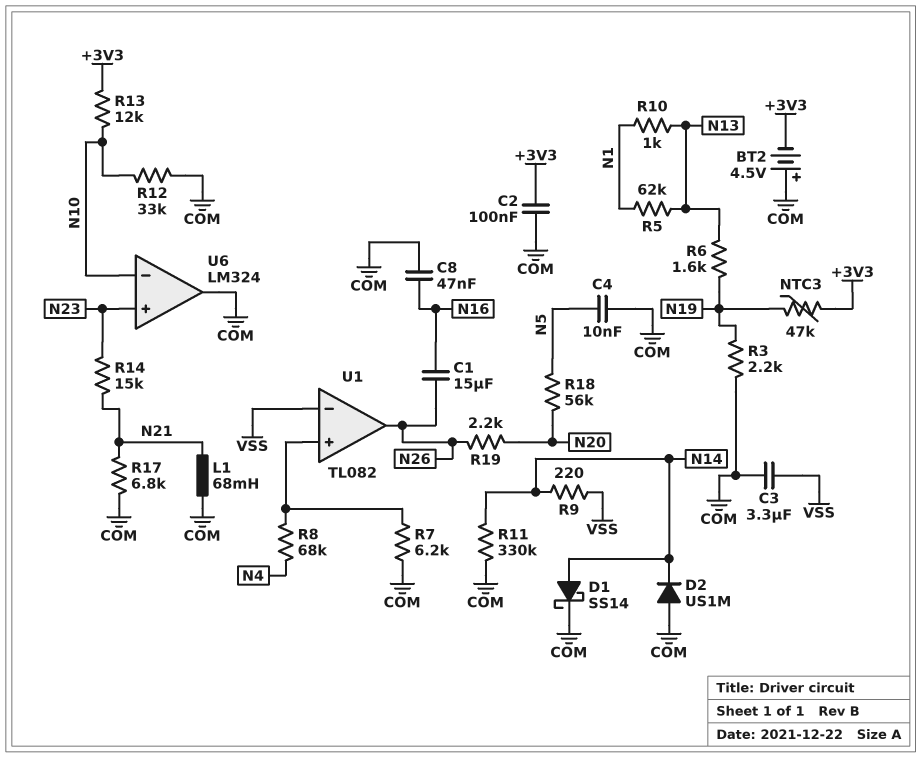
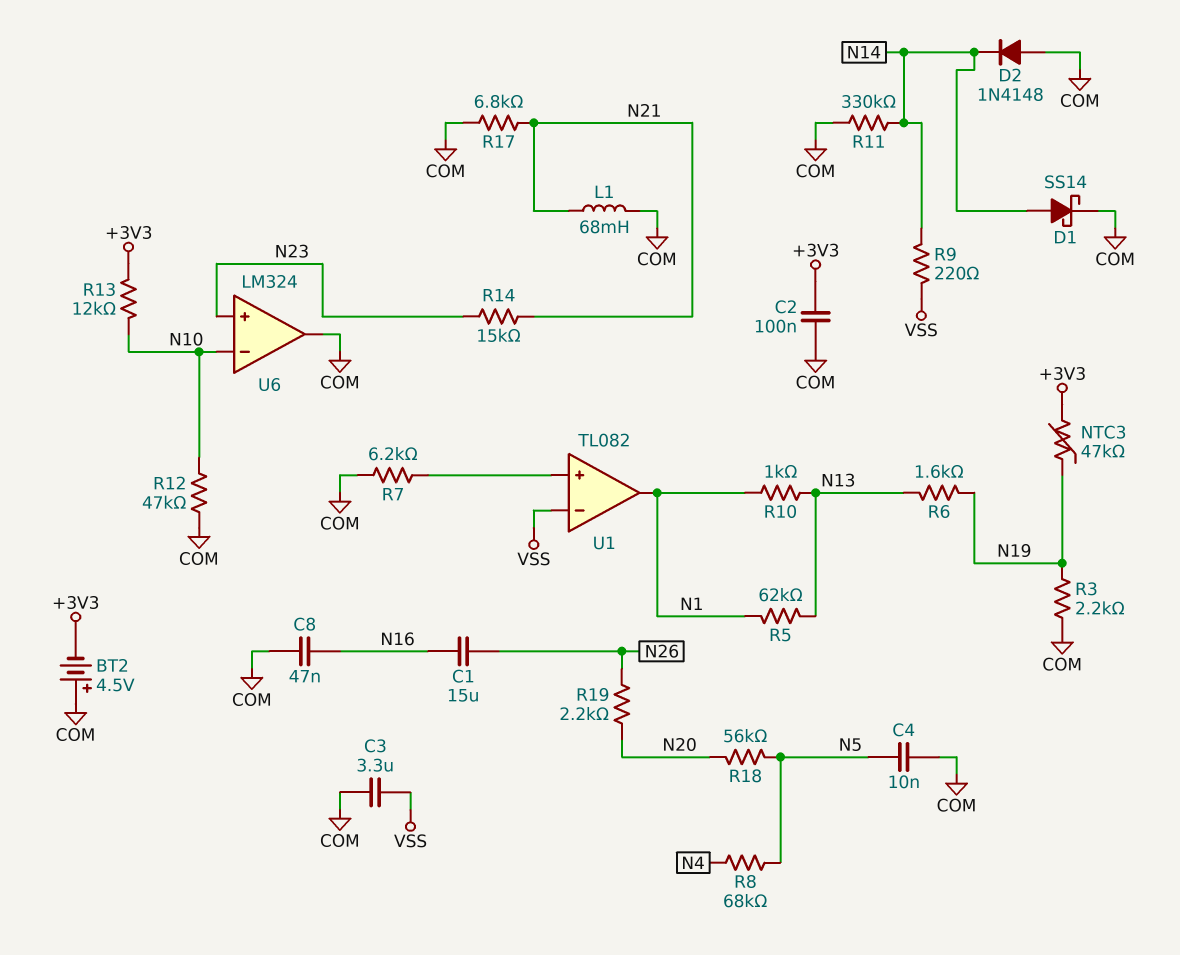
D2: diode US1M (A COM, K N14) -> diode 1N4148 (A COM, K N14)
R8: 68k (N4, U1/in+) -> 68k (N4, N5)
R12: 33k (COM, N10) -> 47k (COM, N10)
U1 pin out: N26 -> N1

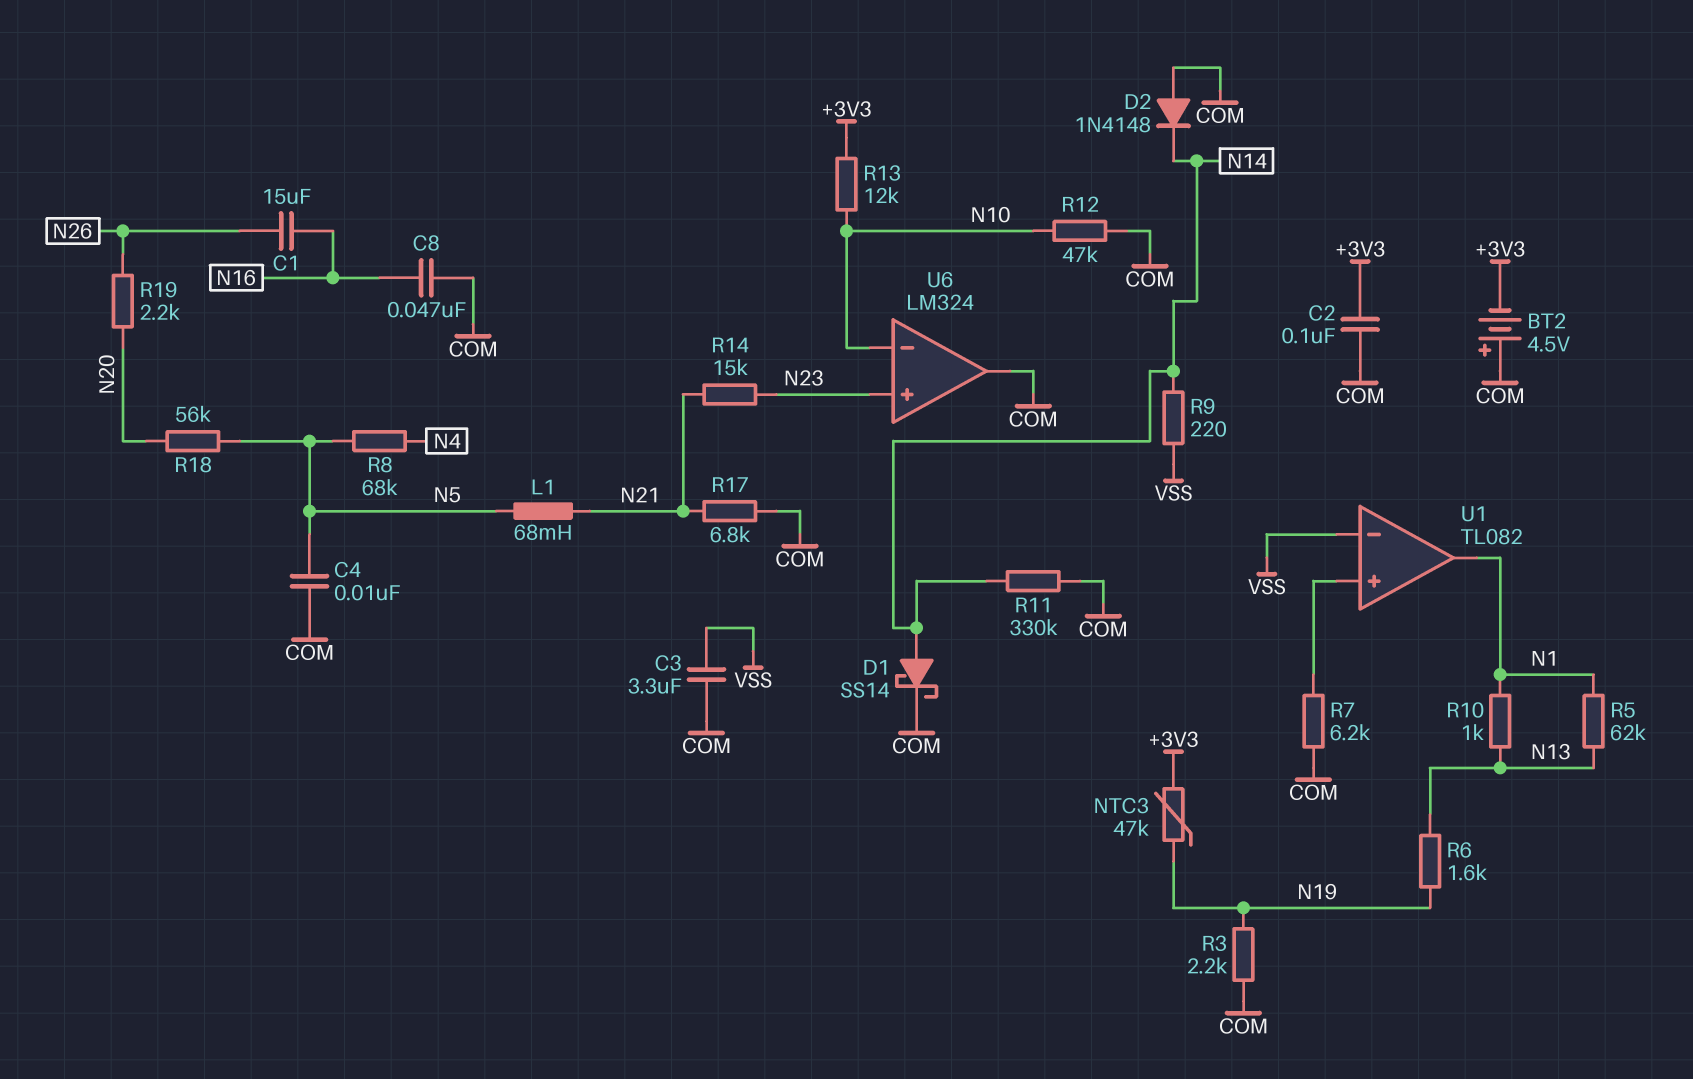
L1: 68mH (COM, N21) -> 68mH (N5, N21)

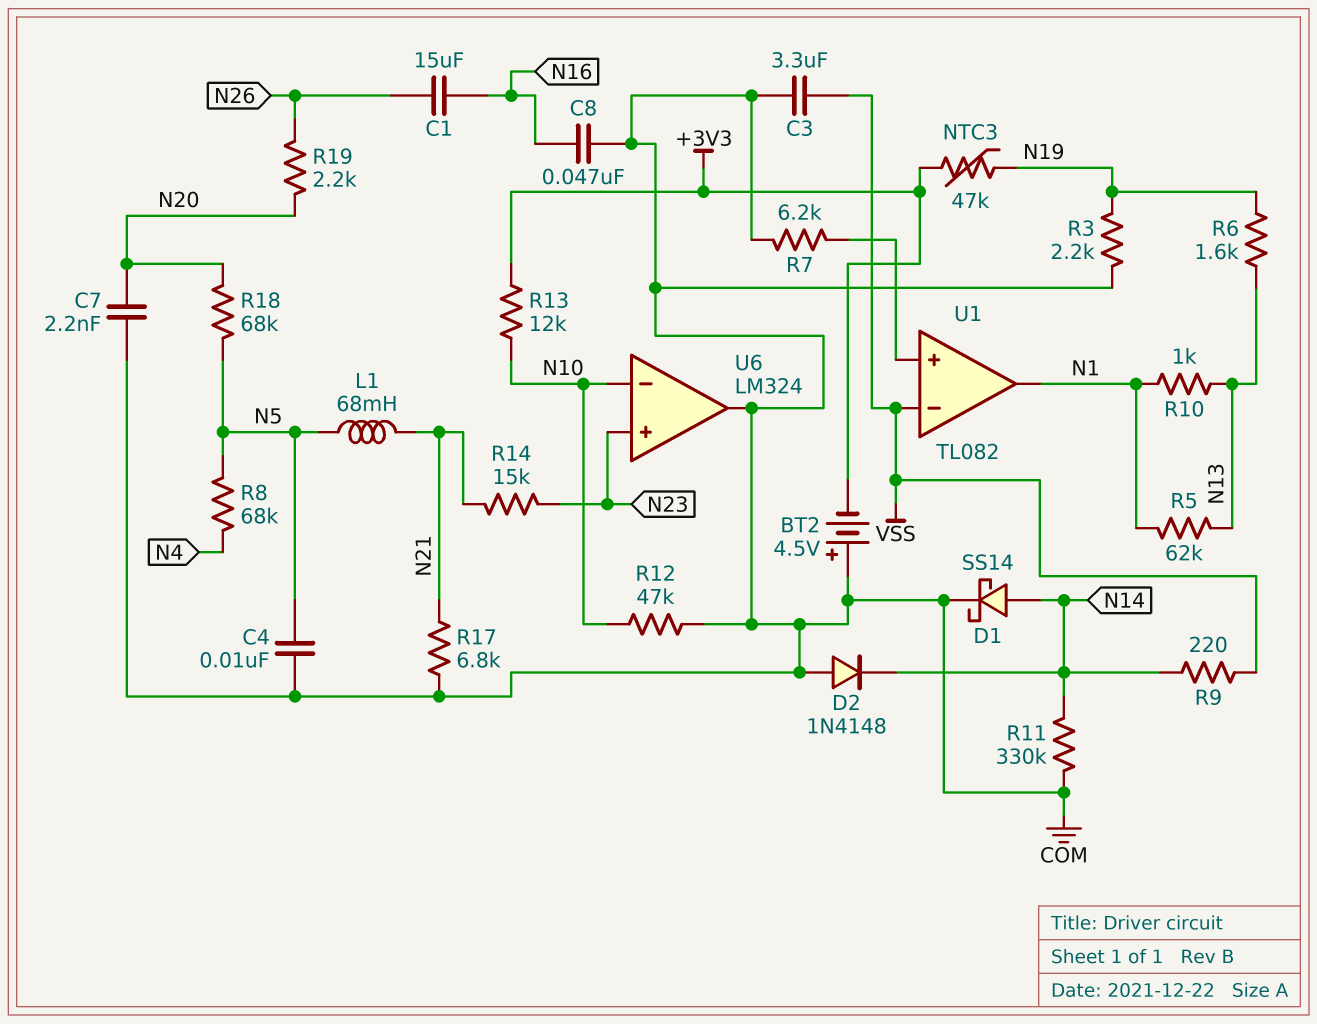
C2: 100nF (+3V3, COM) -> none
C7: none -> 2.2nF (COM, N20)
R18: 56k (N5, N20) -> 68k (N5, N20)

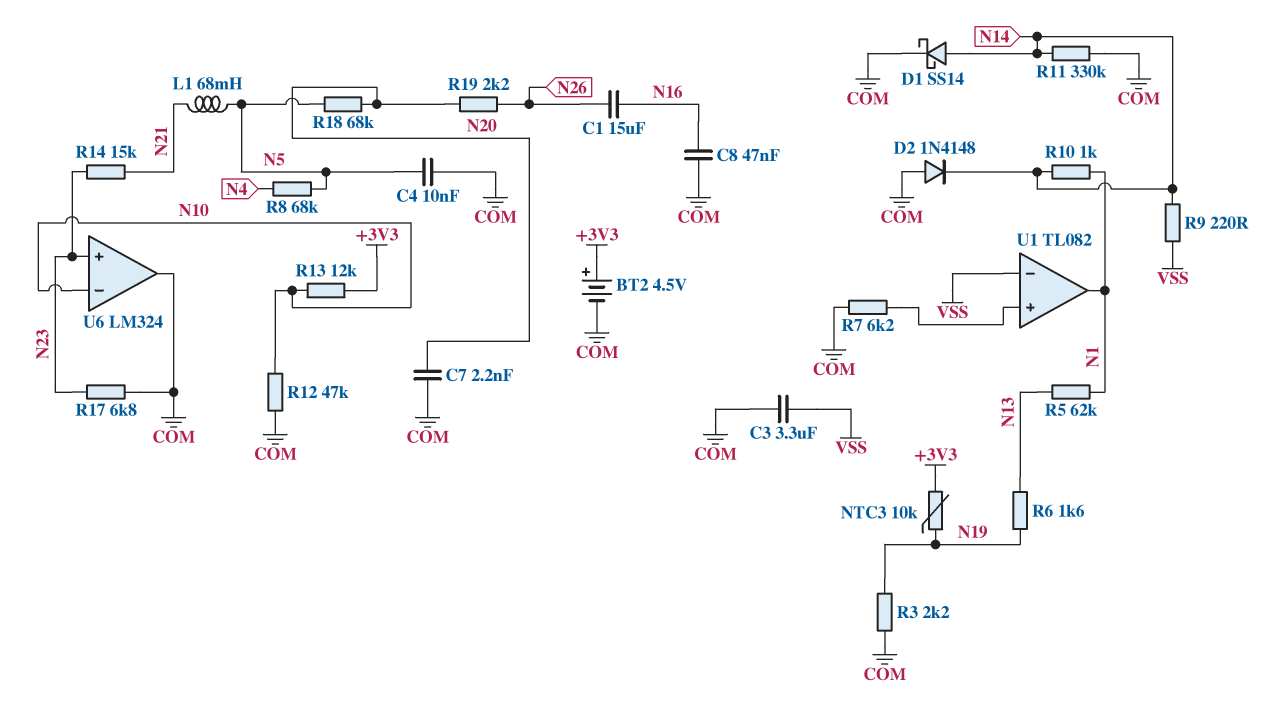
BT2: 4.5V (plus COM, minus +3V3) -> 4.5V (plus +3V3, minus COM)
NTC3: 47k (+3V3, N19) -> 10k (+3V3, N19)
R10: 1k (N1, N13) -> 1k (N1, N14)
R17: 6.8k (COM, N21) -> 6.8k (COM, N23)

